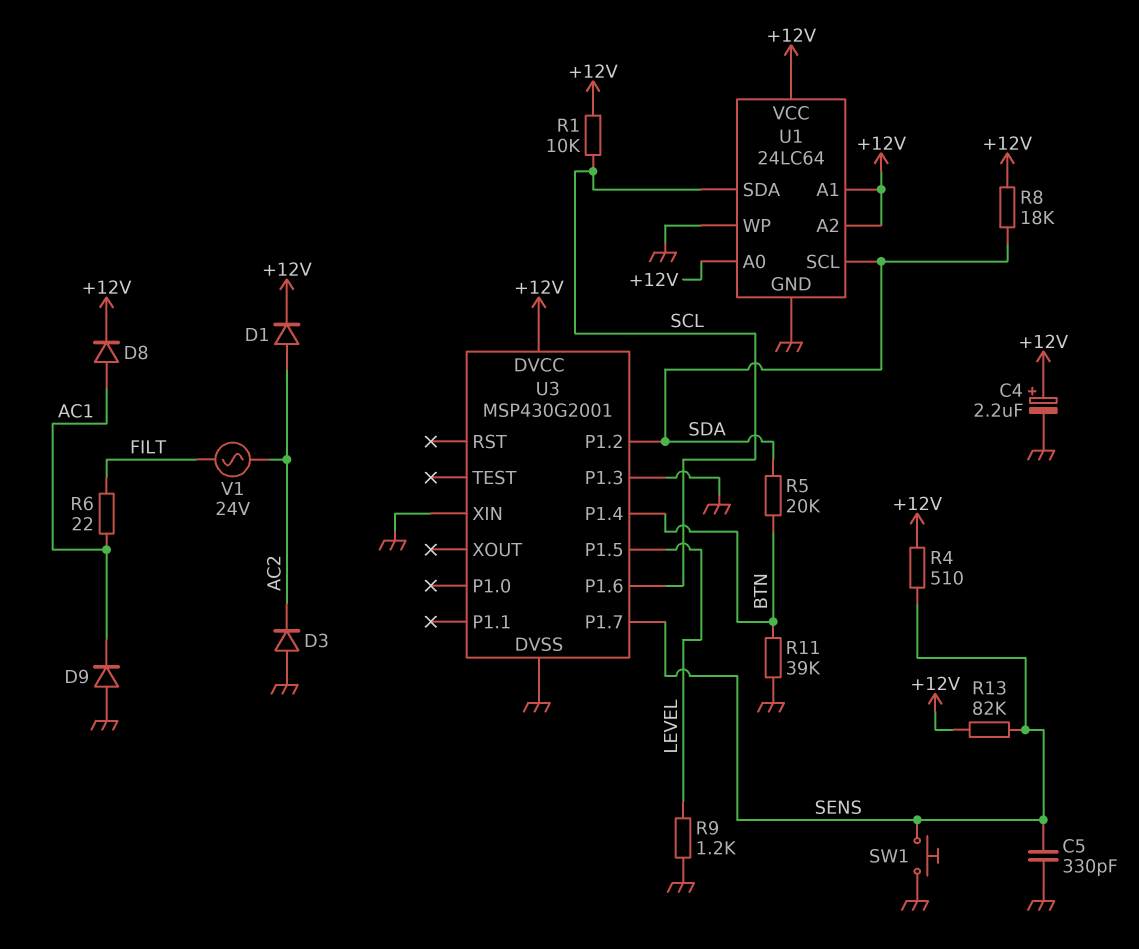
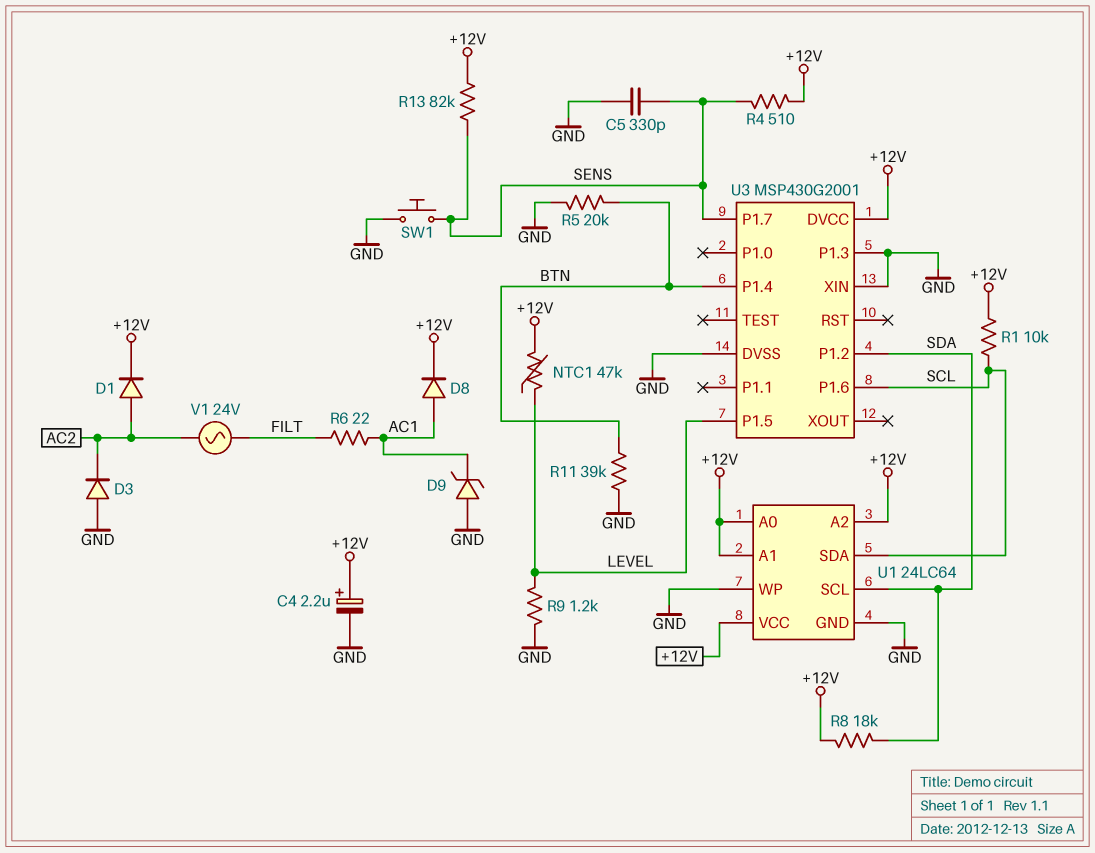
D9: diode (A GND, K AC1) -> zener (A GND, K AC1)
NTC1: none -> 47k (+12V, LEVEL)
R5: 20k (BTN, SDA) -> 20k (BTN, GND)

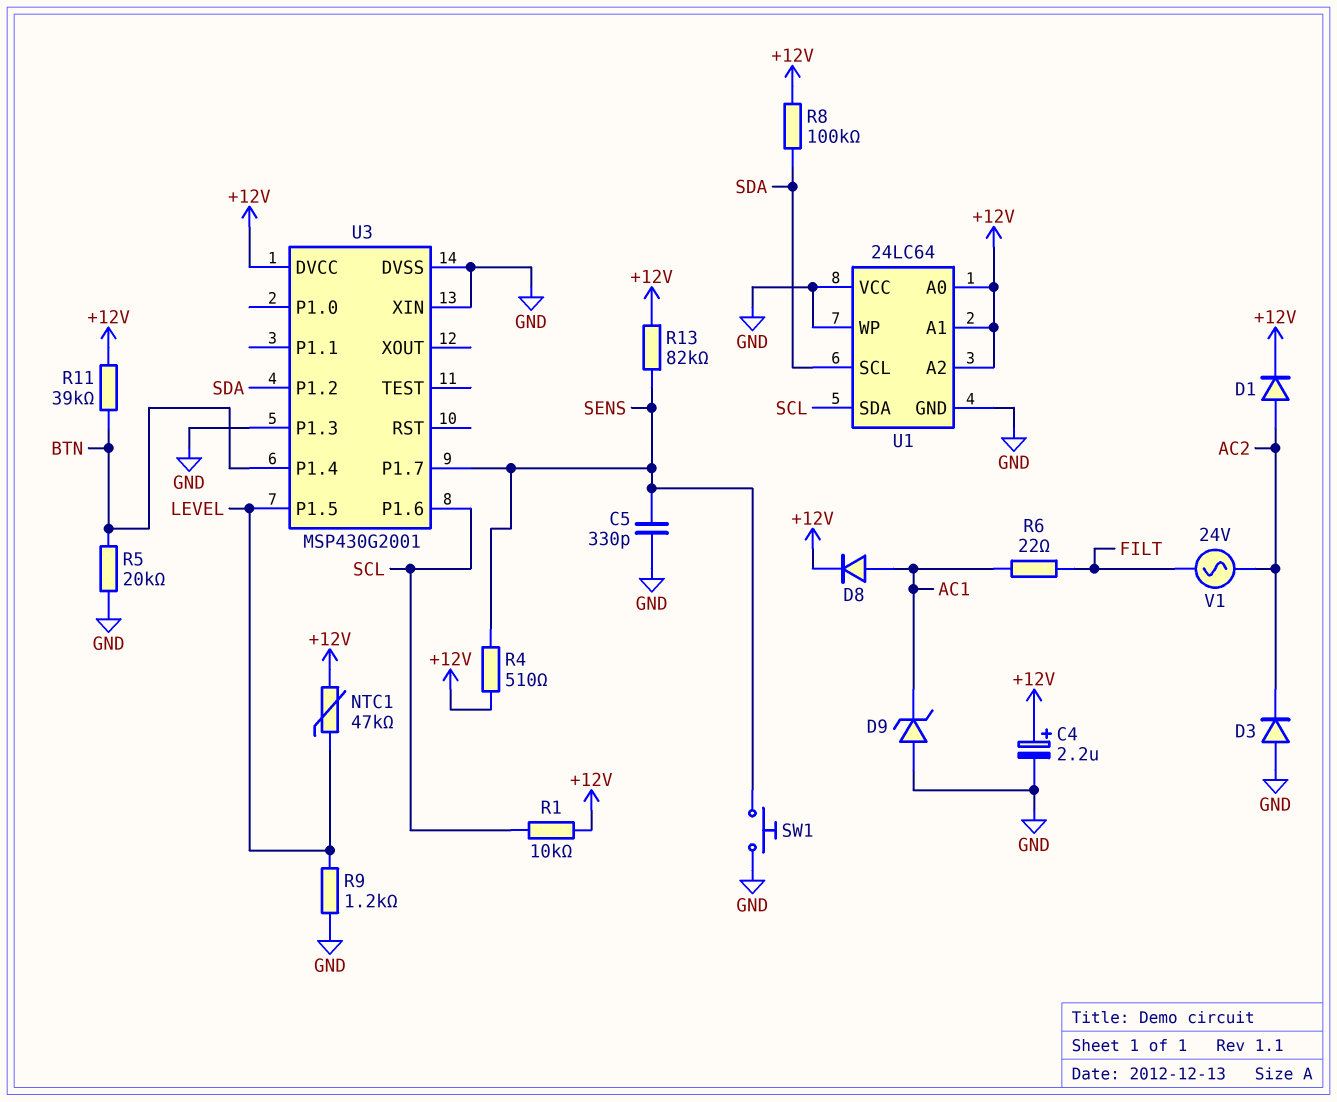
R8: 18k (+12V, SDA) -> 100k (+12V, SDA)
R11: 39k (BTN, GND) -> 39k (+12V, BTN)
U1 pin VCC: +12V -> GND

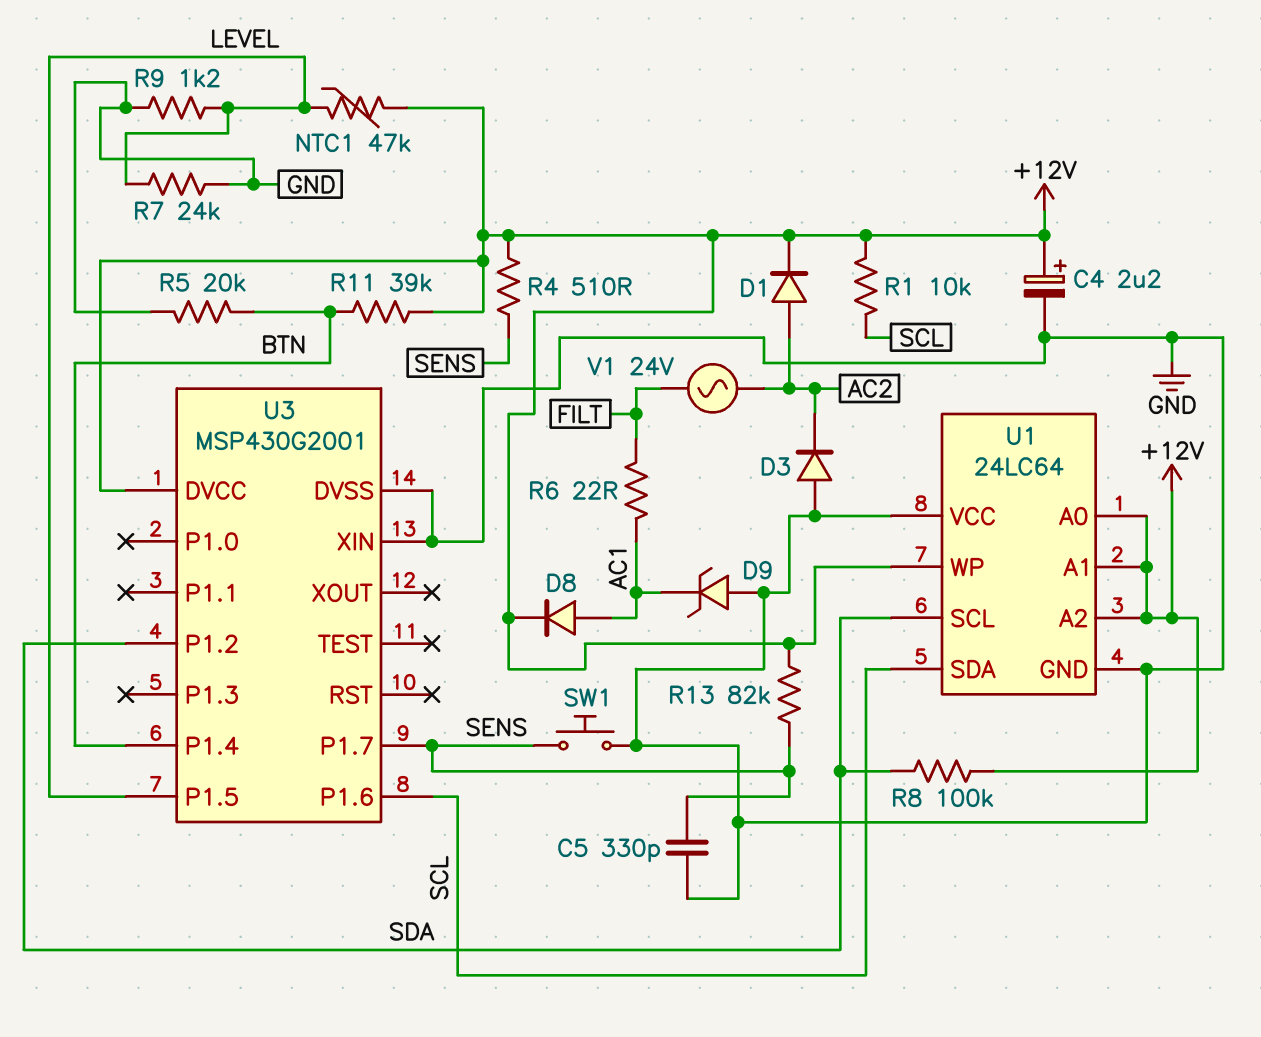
R7: none -> 24k (GND, LEVEL)
U1 pin WP: GND -> +12V
U3 pin P1.3: GND -> none

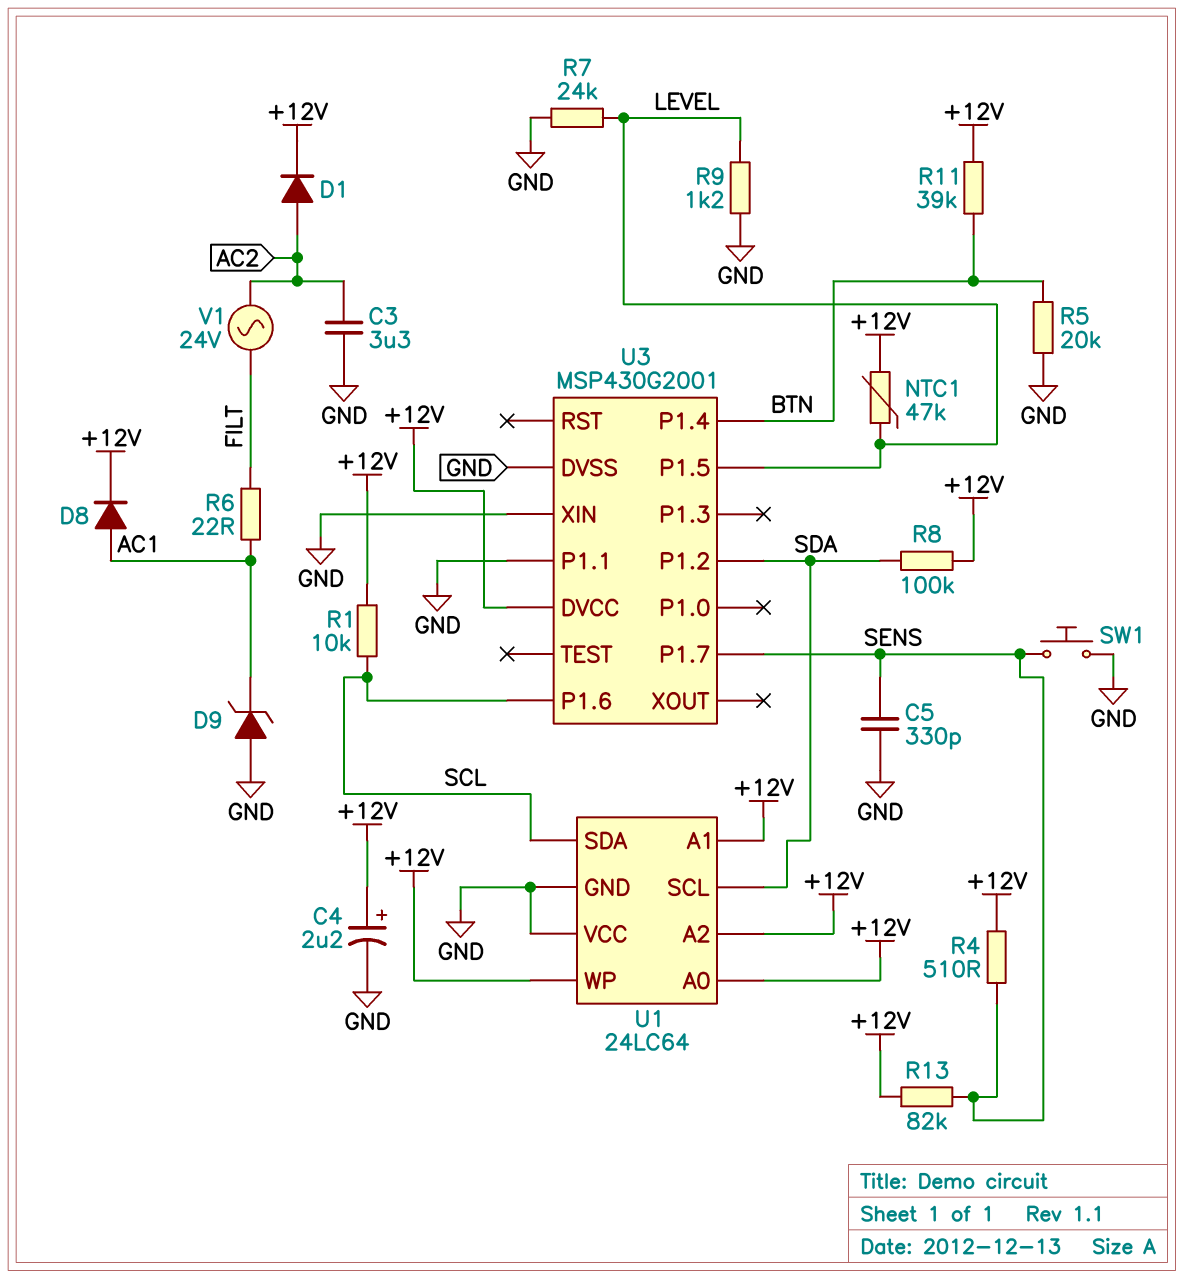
C3: none -> 3.3uF (AC2, GND)
D3: diode (A GND, K AC2) -> none
U3 pin P1.1: none -> GND

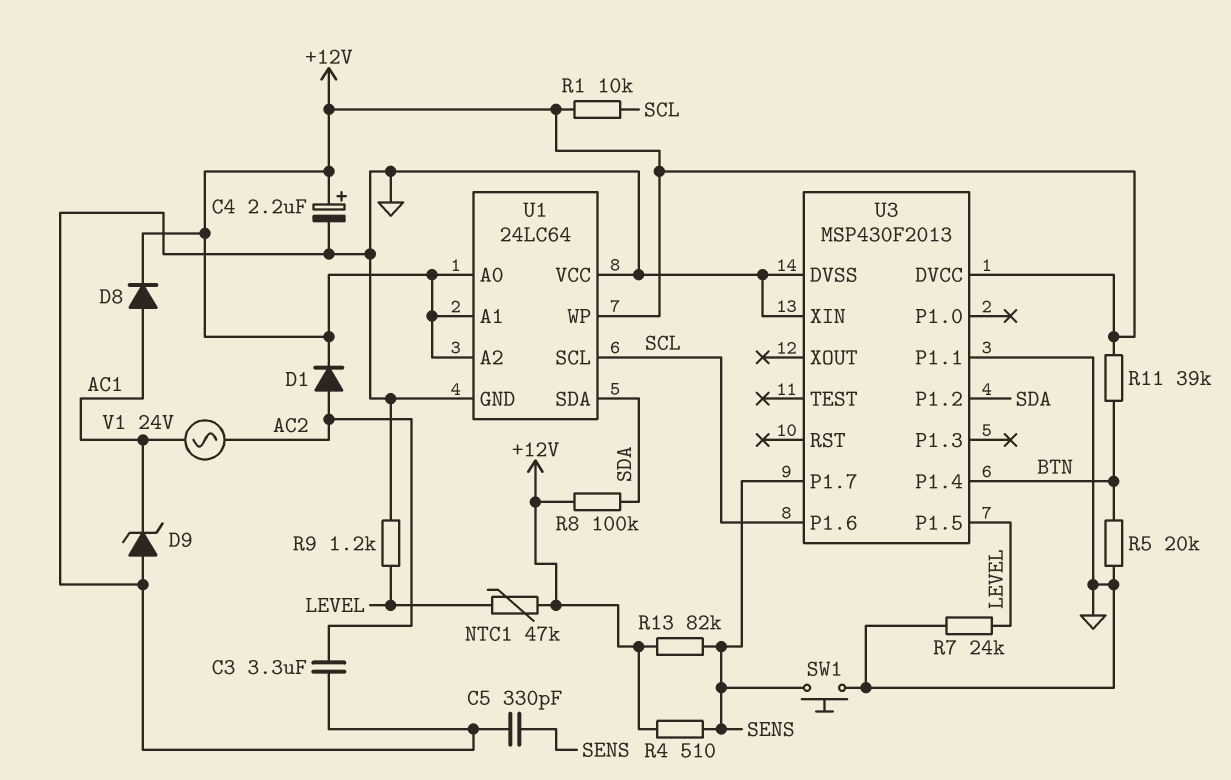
R6: 22 (AC1, FILT) -> none
U1 pin SCL: SDA -> SCL
U1 pin SDA: SCL -> SDA
U3: MSP430G2001 -> MSP430F2013
V1: AC 24V (AC2, FILT) -> AC 24V (AC1, AC2)

